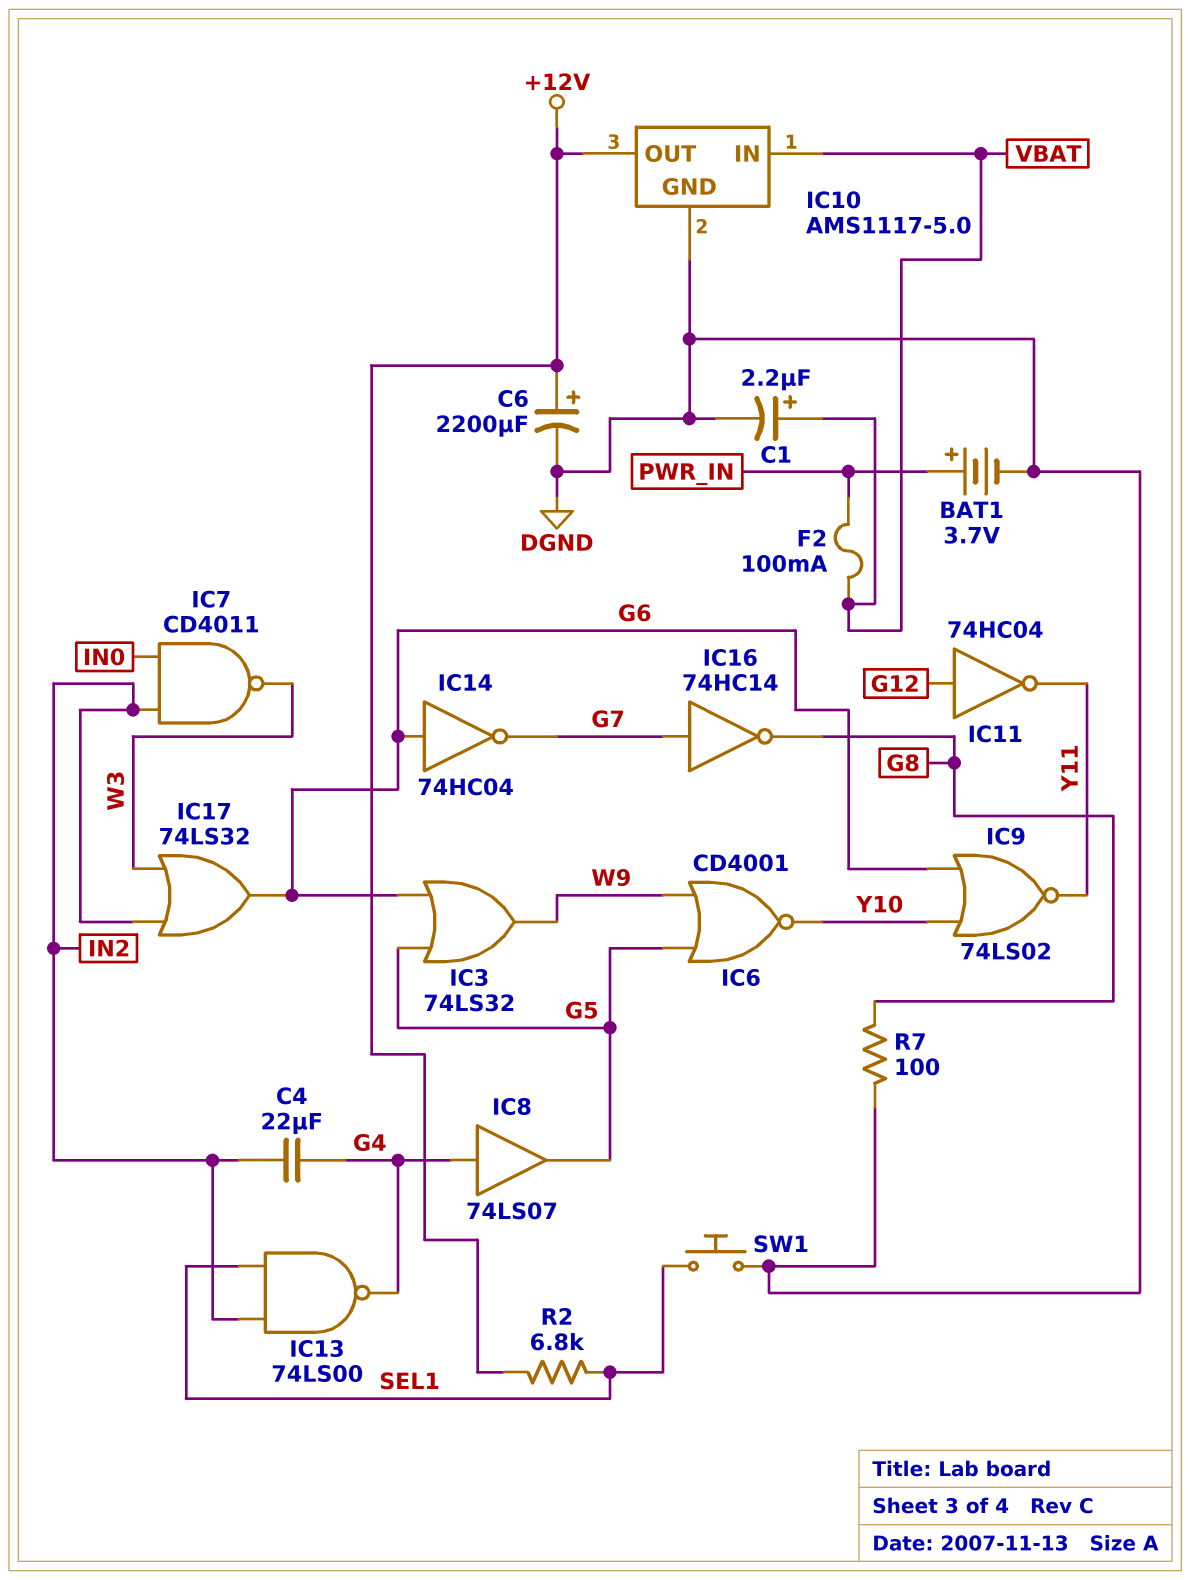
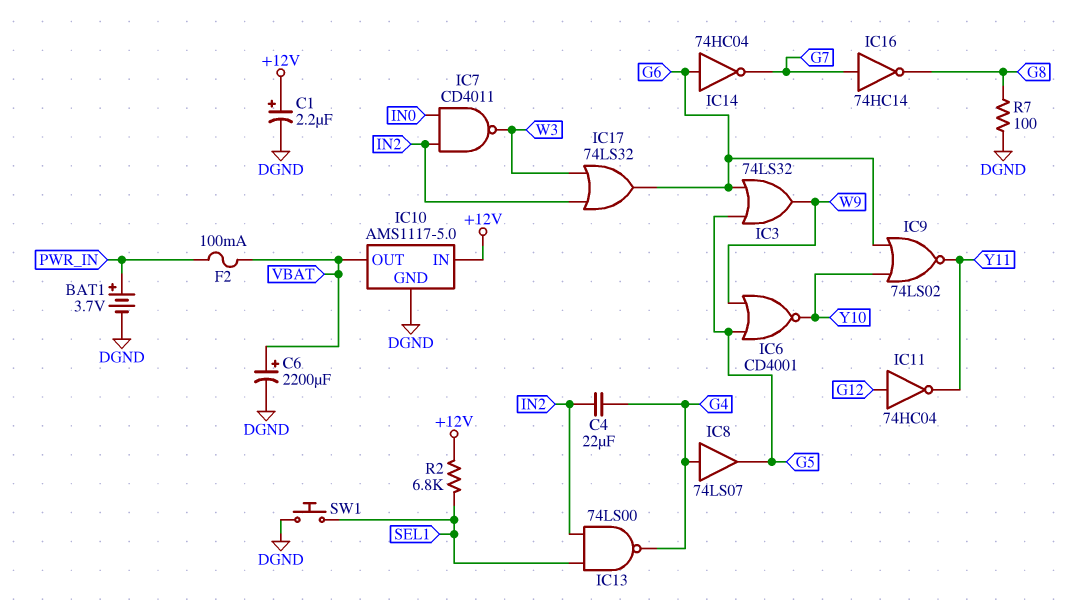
C1: 2.2uF (plus VBAT, minus DGND) -> 2.2uF (plus +12V, minus DGND)
C6: 2200uF (plus +12V, minus DGND) -> 2200uF (plus VBAT, minus DGND)
IC10 pin IN: VBAT -> +12V
IC10 pin OUT: +12V -> VBAT

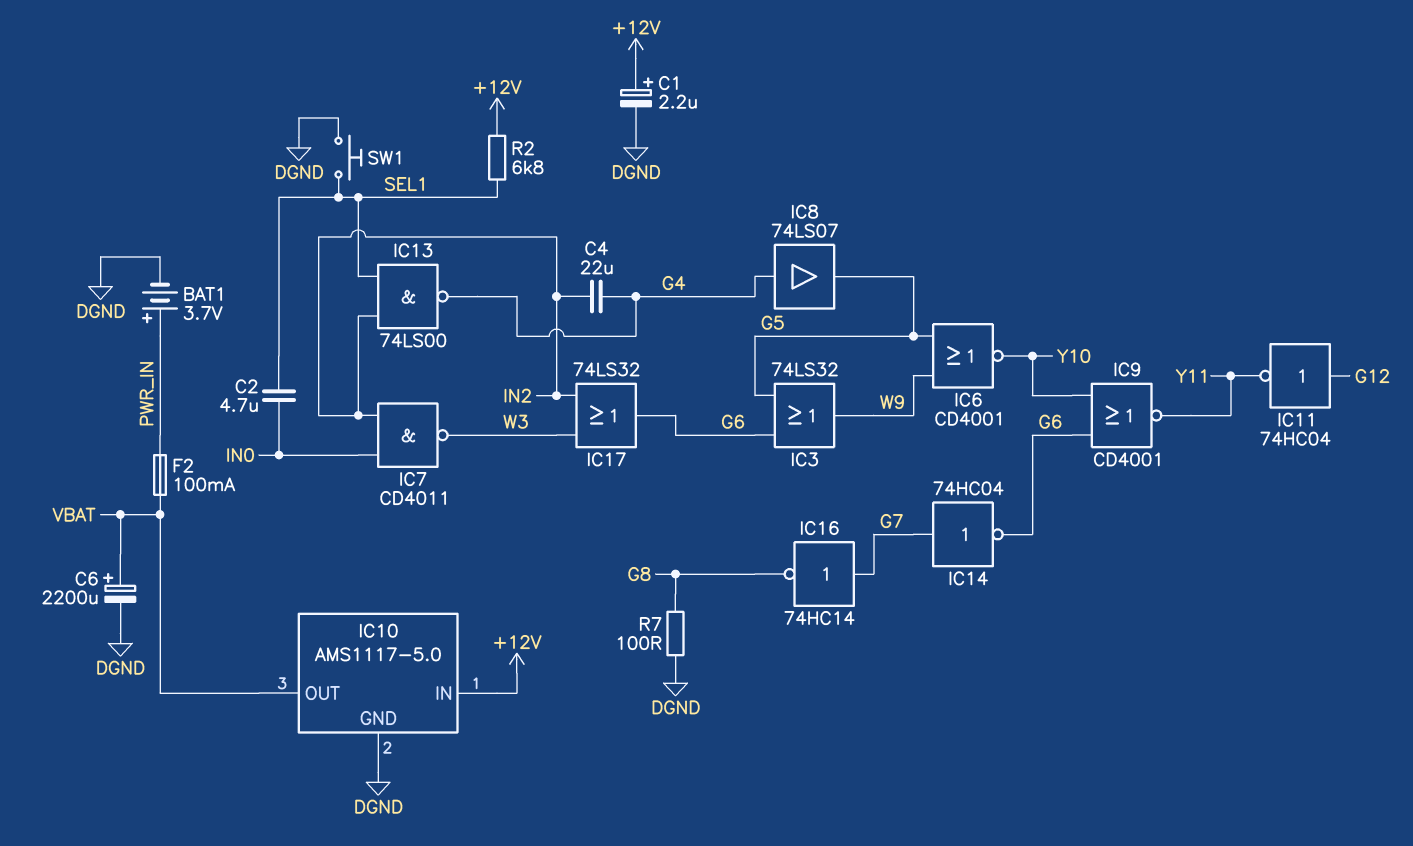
C2: none -> 4.7uF (IN0, SEL1)
IC9: NOR 74LS02 (in G6, in Y10, out Y11) -> NOR CD4001 (in G6, in Y10, out Y11)
IC14: NOT 74HC04 (in G6, out G7) -> NOT 74HC04 (in G7, out G6)

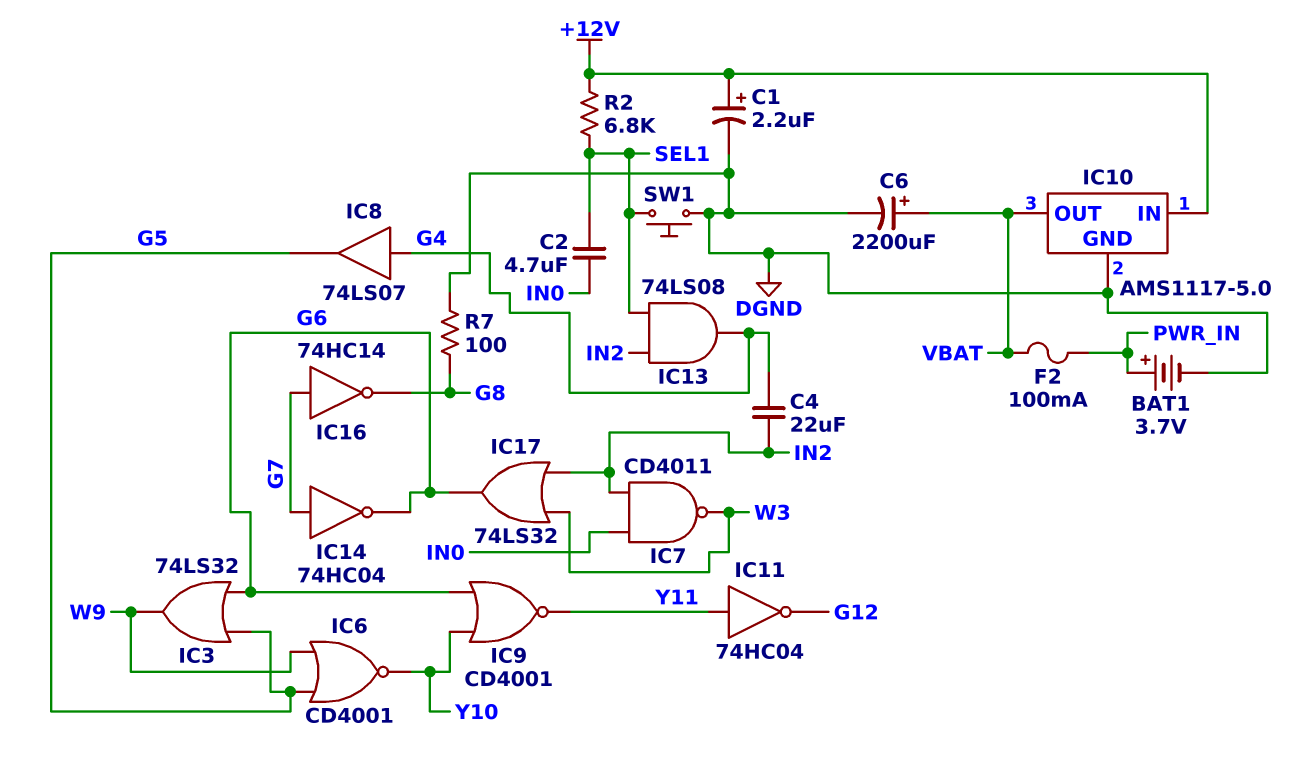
IC11: NOT 74HC04 (in G12, out Y11) -> NOT 74HC04 (in Y11, out G12)
IC13: NAND 74LS00 (in IN2, in SEL1, out G4) -> AND 74LS08 (in IN2, in SEL1, out G4)

